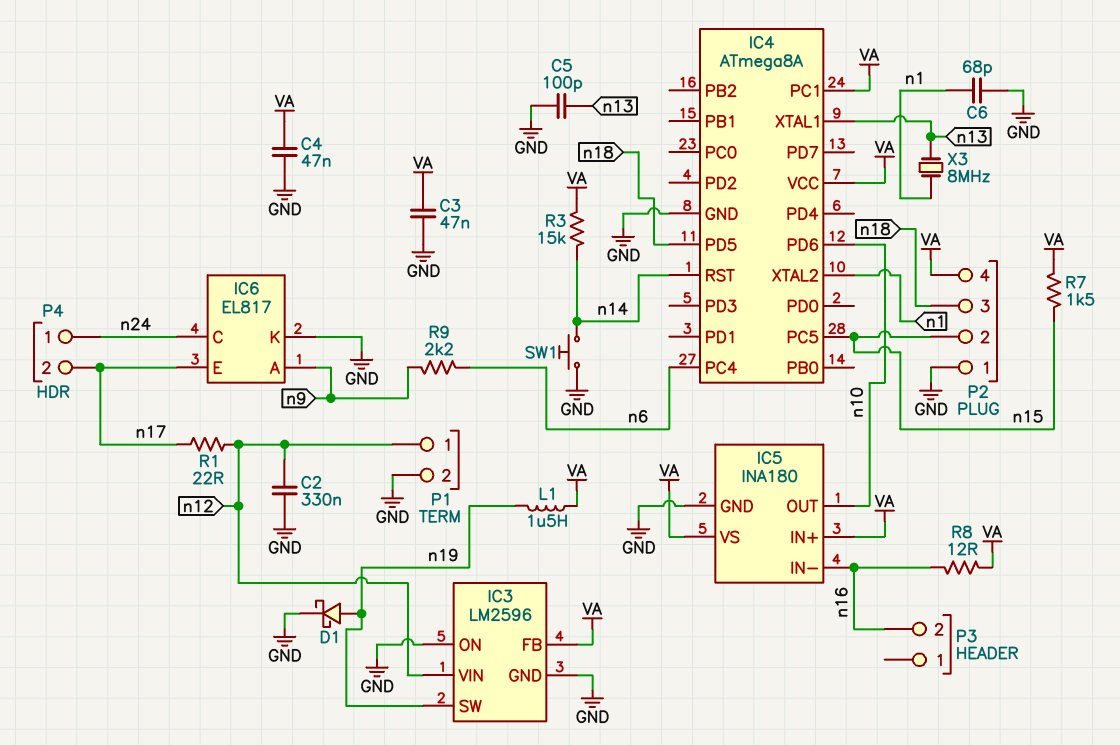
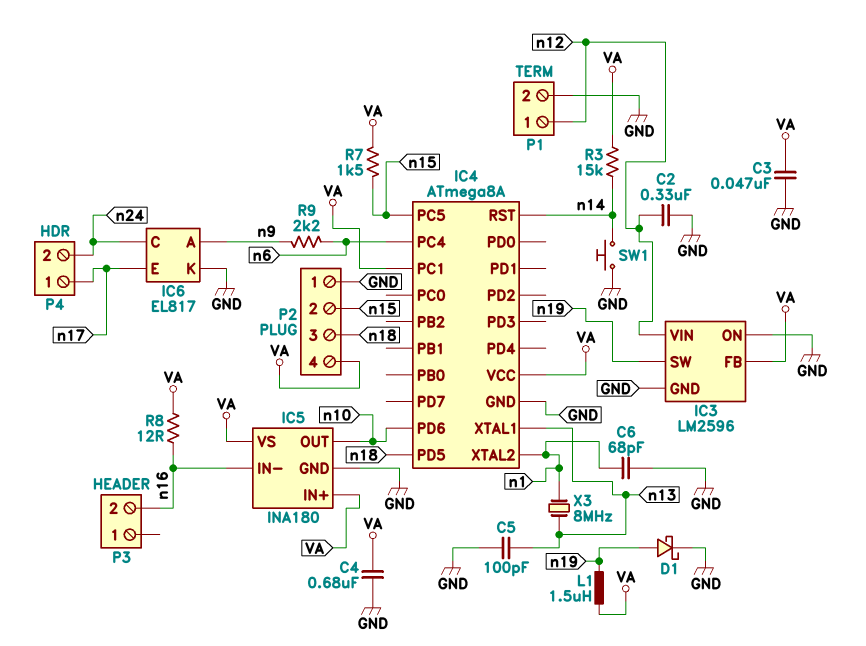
C4: 47nF (GND, VA) -> 680nF (GND, VA)
P4 pin 1: n24 -> n17
P4 pin 2: n17 -> n24
R1: 22 (n12, n17) -> none

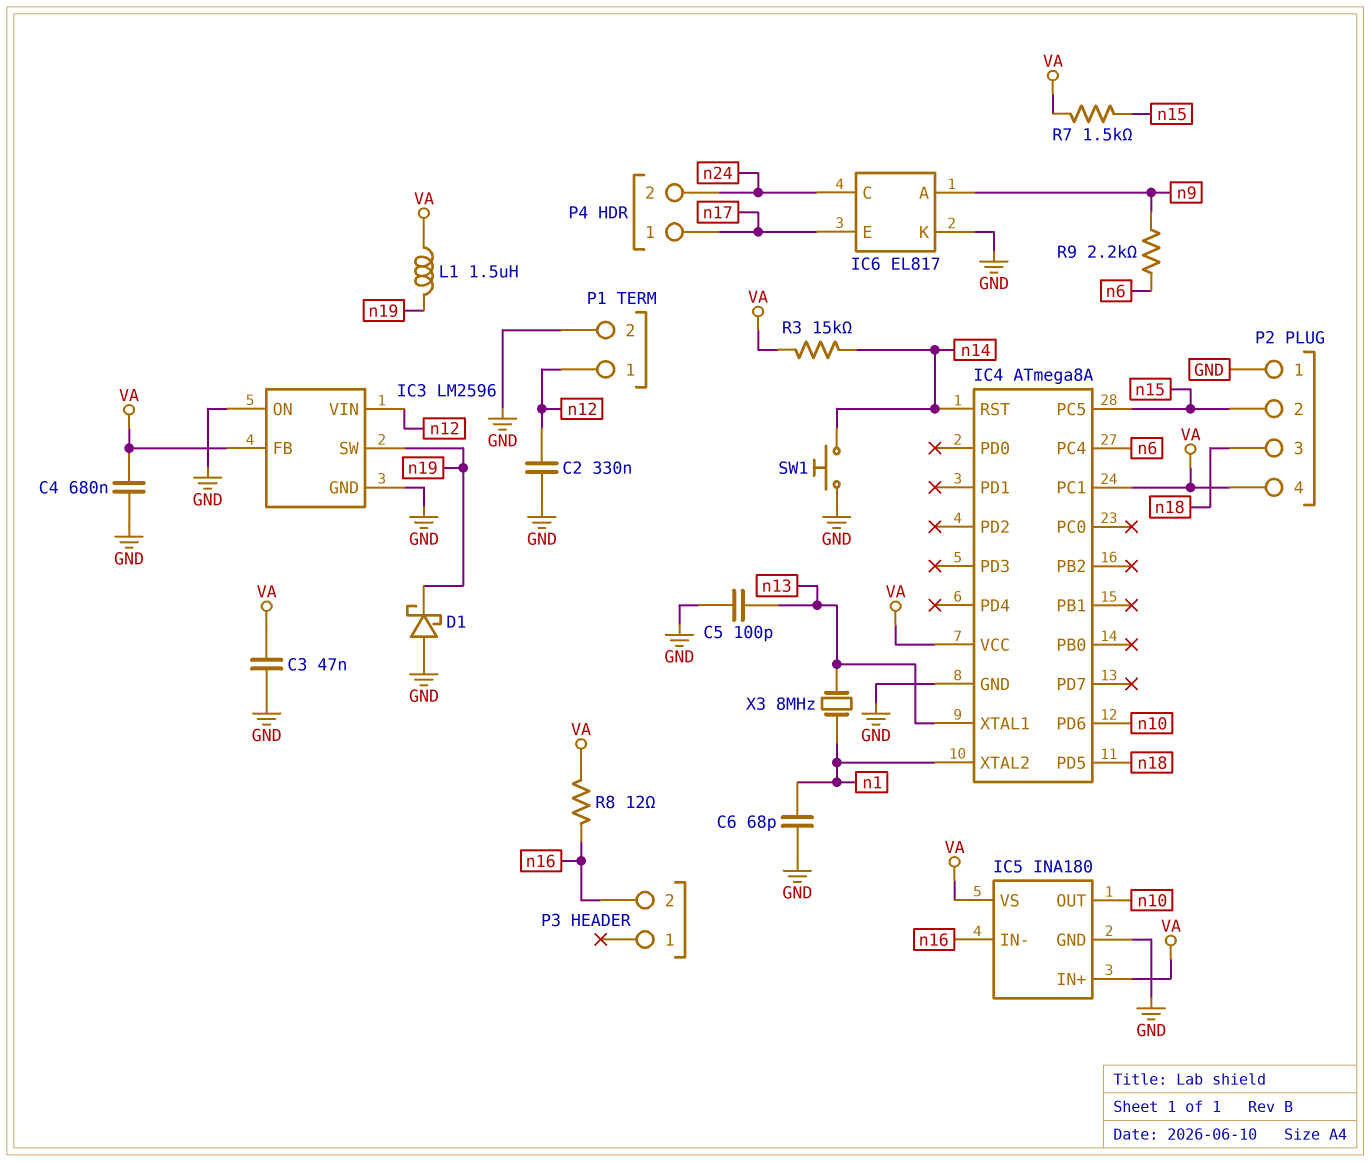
D1: schottky (A n19, K GND) -> schottky (A GND, K n19)

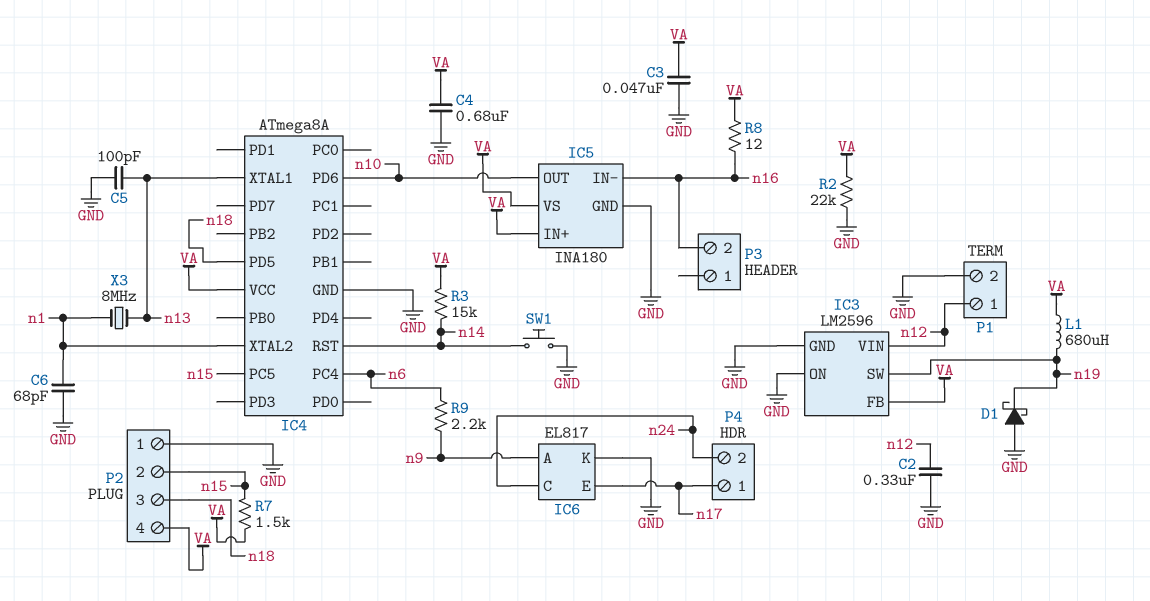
IC4 pin PC1: VA -> none
L1: 1.5uH (VA, n19) -> 680uH (VA, n19)
R2: none -> 22k (GND, VA)

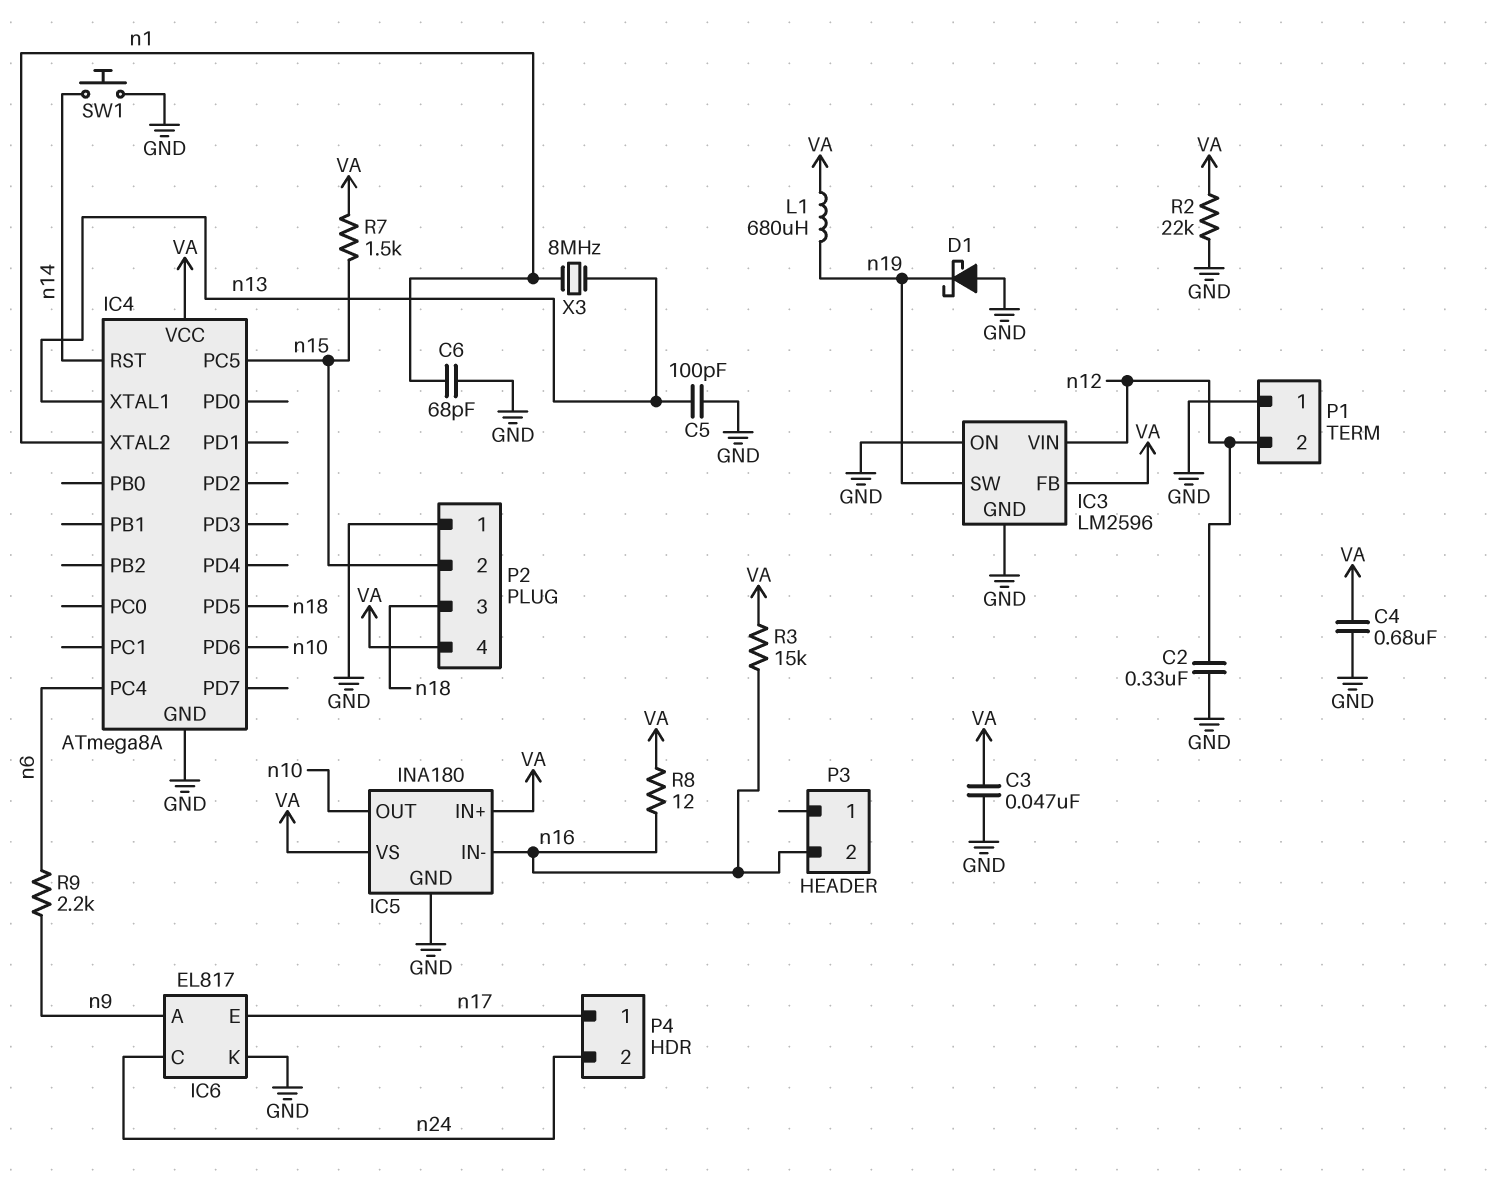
P1 pin 1: n12 -> GND
P1 pin 2: GND -> n12
R3: 15k (VA, n14) -> 15k (VA, n16)

